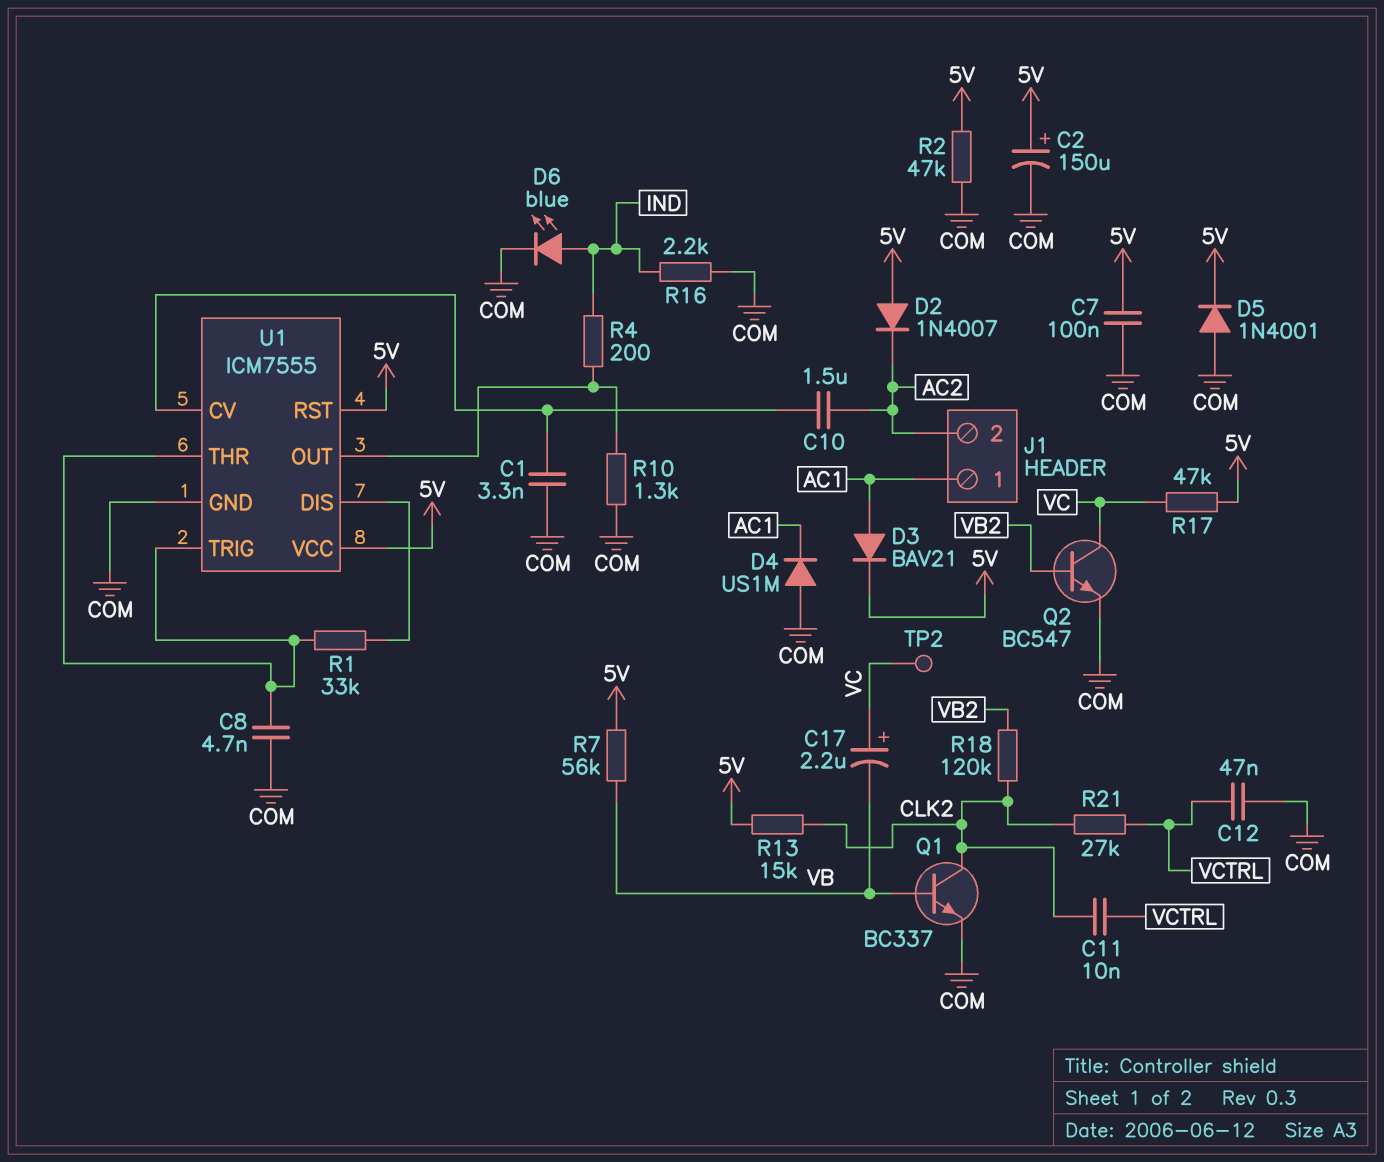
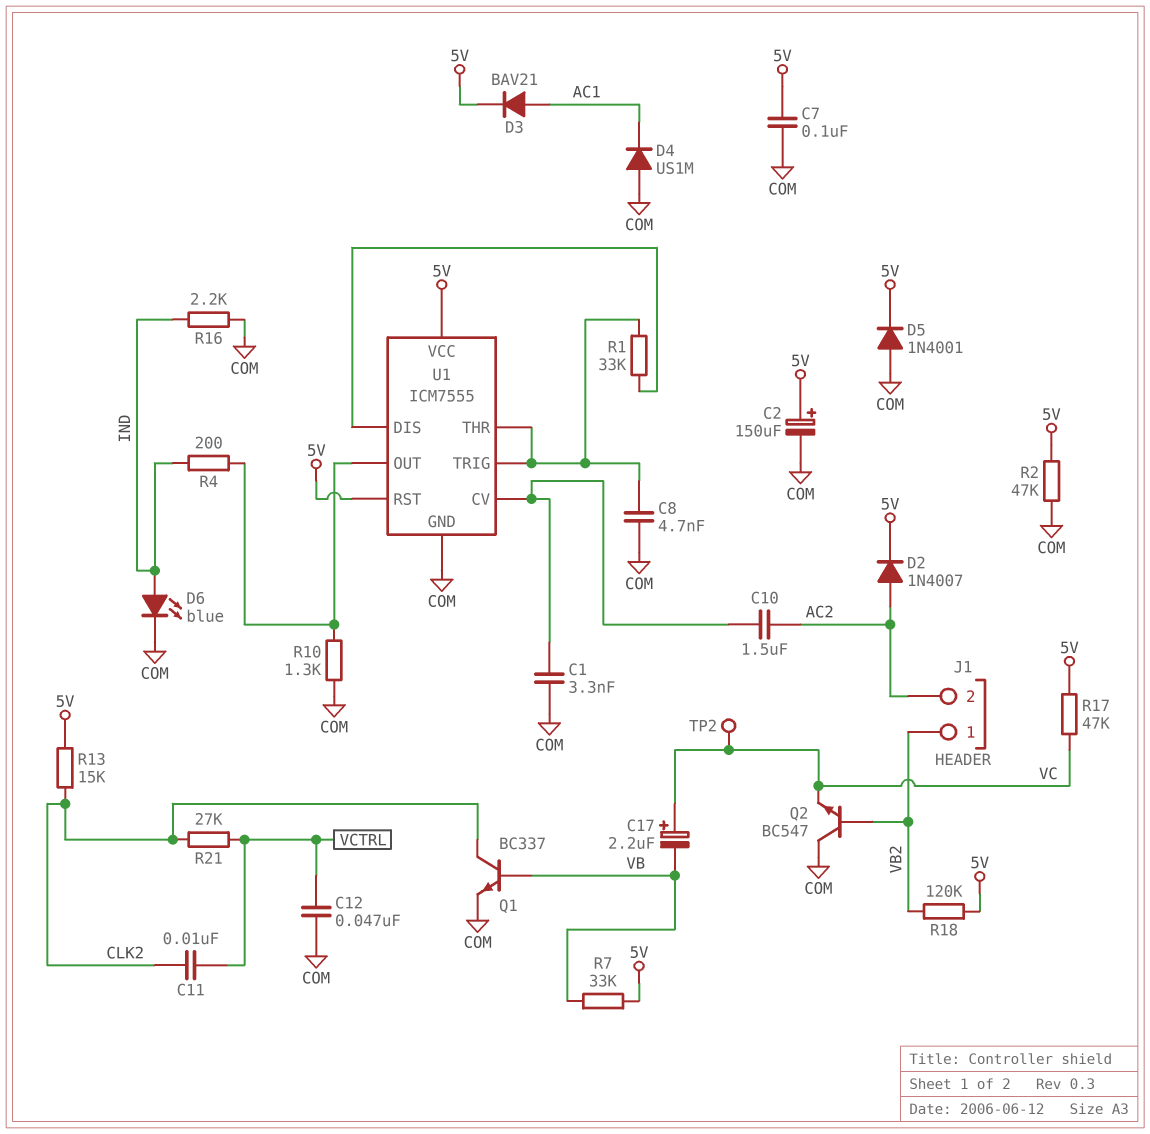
D2: diode 1N4007 (A 5V, K AC2) -> diode 1N4007 (A AC2, K 5V)
J1 pin 1: AC1 -> VB2
Q2: NPN BC547 (B VB2, C VC, E COM) -> NPN BC547 (B VB2, C COM, E VC)
R7: 56k (5V, VB) -> 33k (5V, VB)
R18: 120k (CLK2, VB2) -> 120k (5V, VB2)

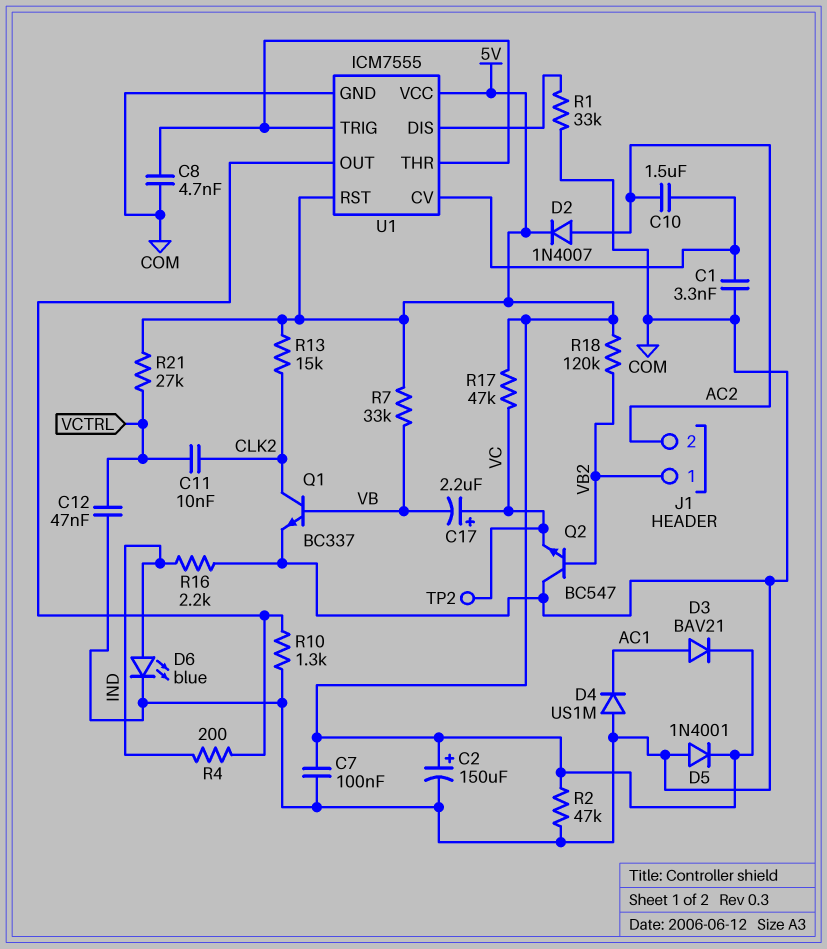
R1: 33k (U1/DIS, U1/THR) -> 33k (COM, U1/DIS)
R21: 27k (CLK2, VCTRL) -> 27k (5V, VCTRL)

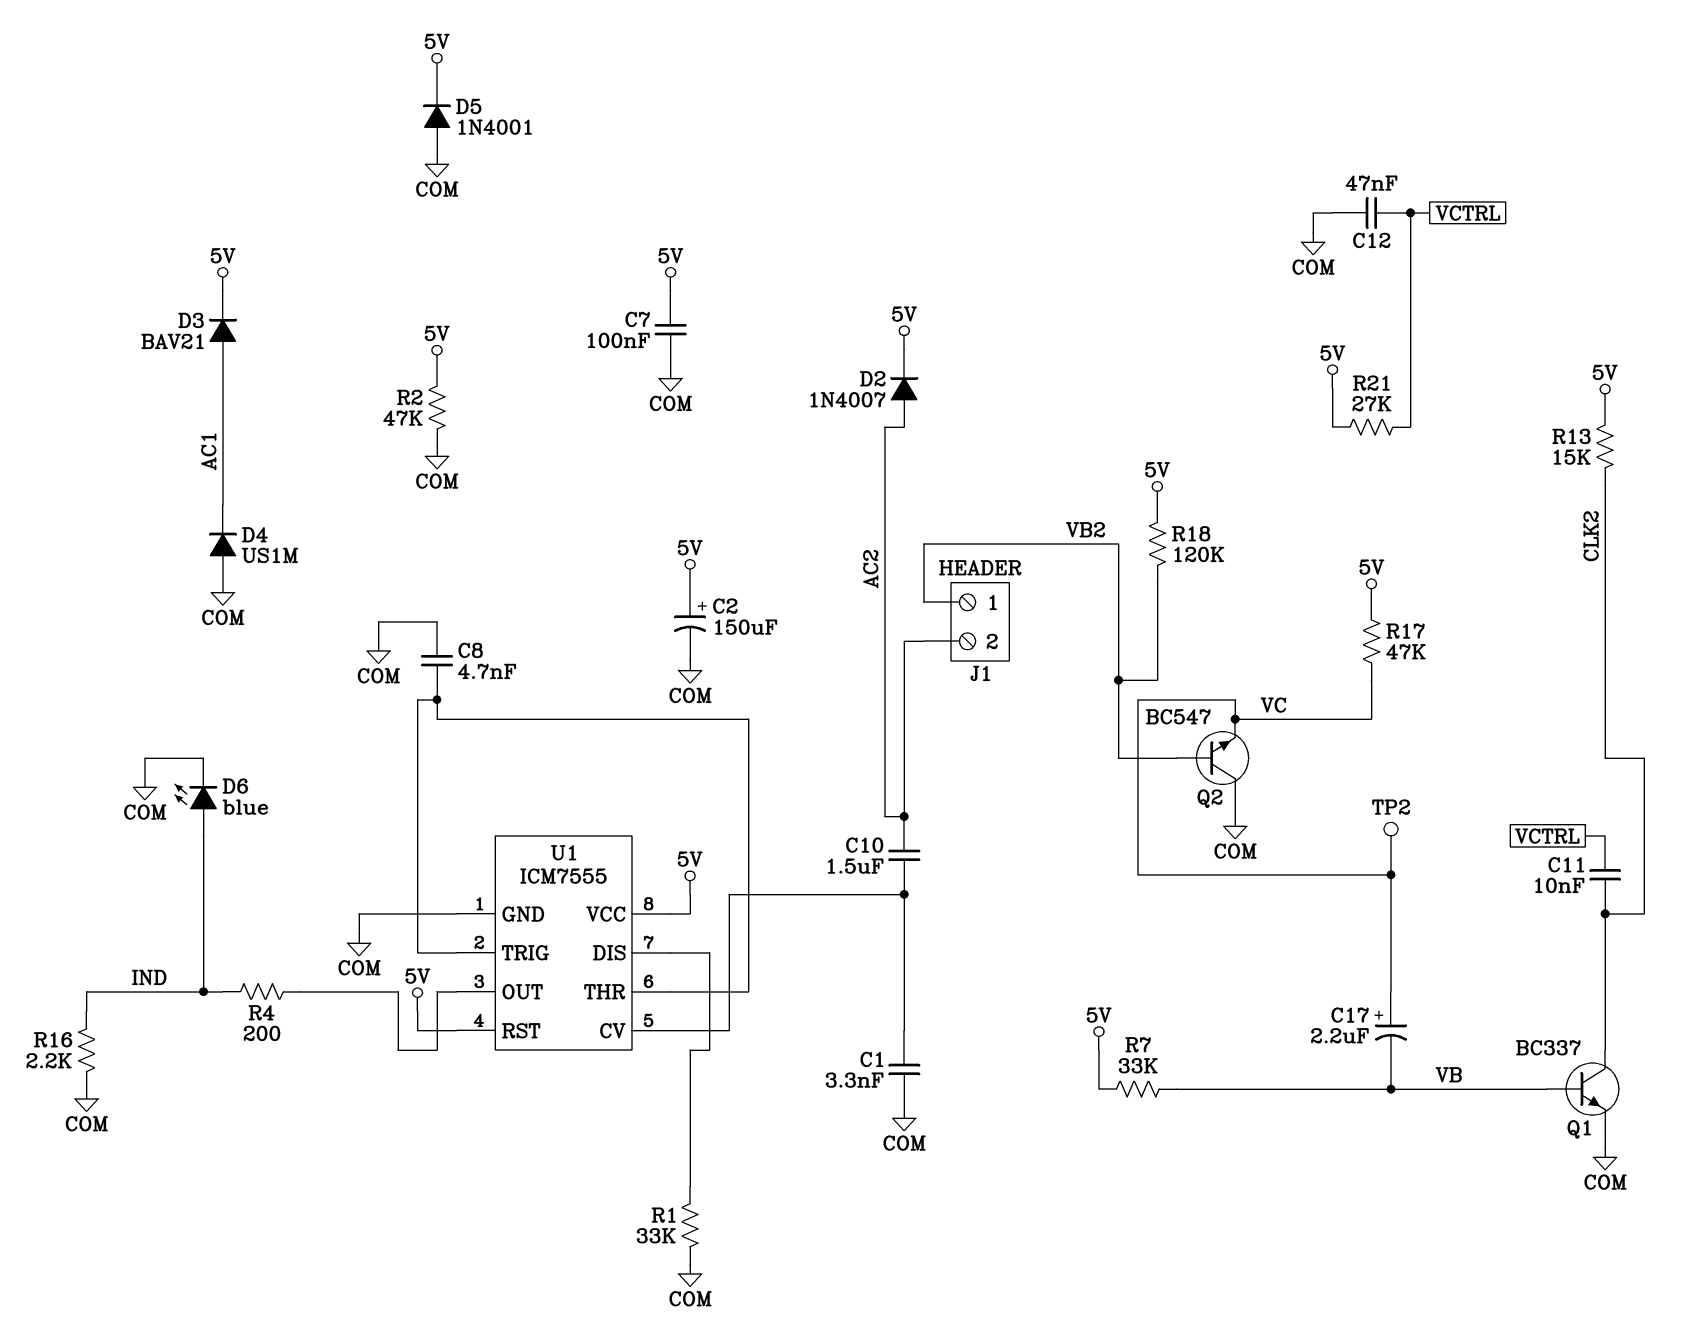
R10: 1.3k (COM, U1/OUT) -> none

